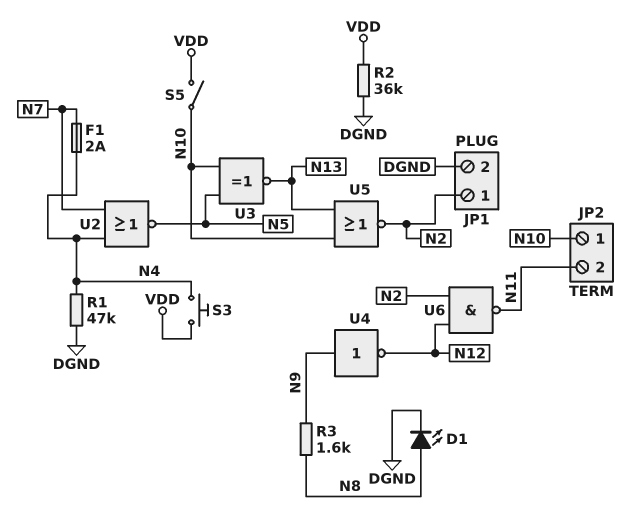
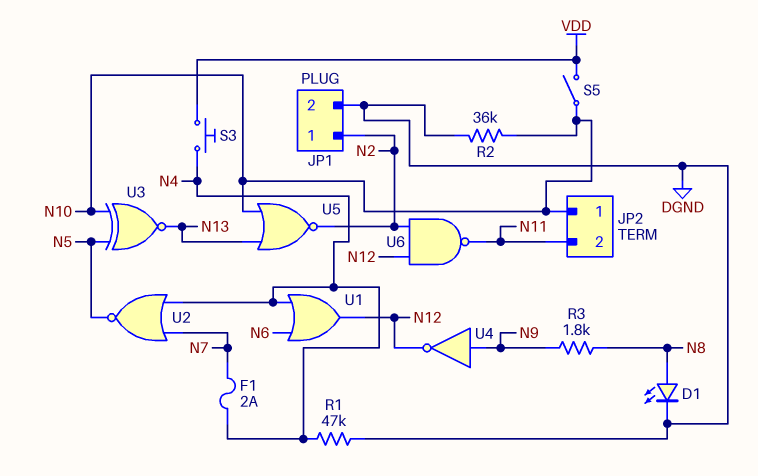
R2: 36k (DGND, VDD) -> 36k (DGND, N10)
R3: 1.6k (N8, N9) -> 1.8k (N8, N9)
U1: none -> OR (in N4, in N6, out N12)

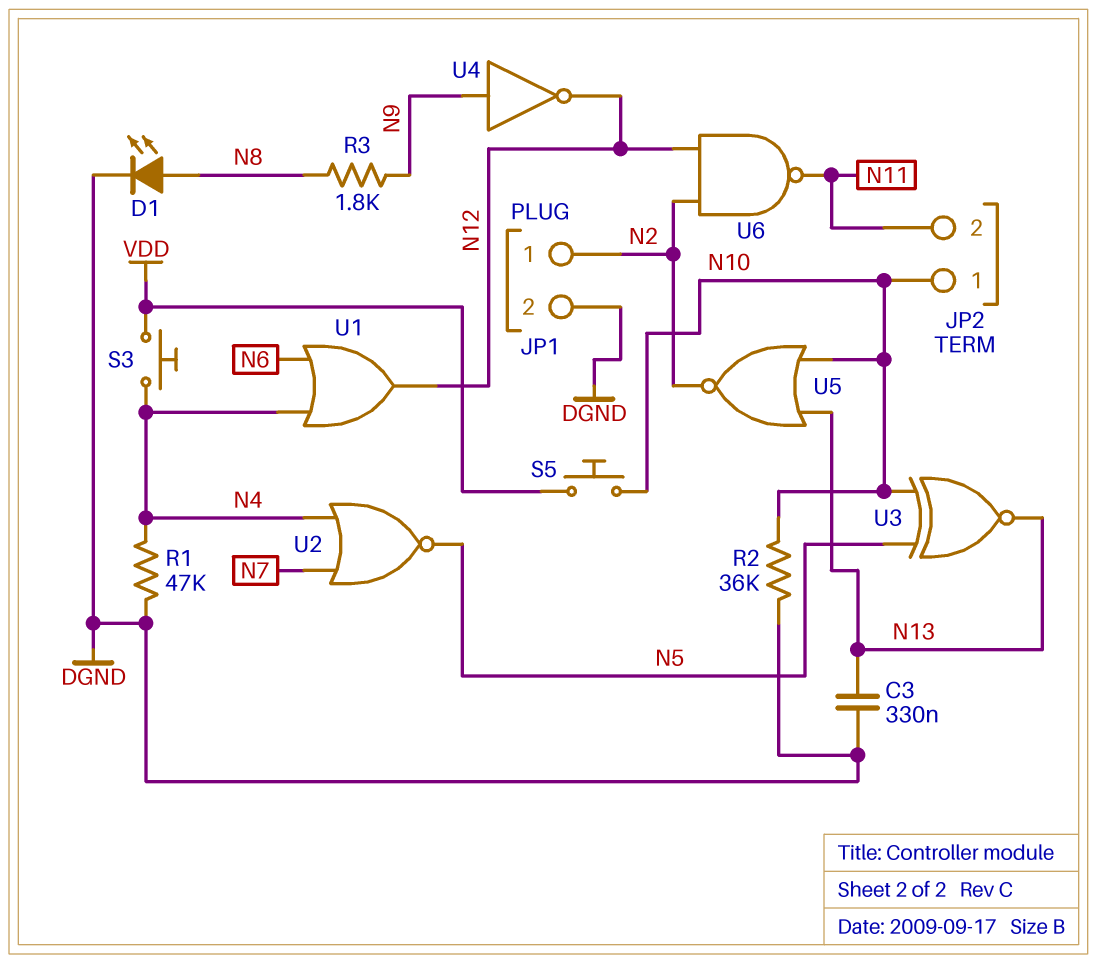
C3: none -> 330nF (DGND, N13)
F1: 2A (N4, N7) -> none
S5: switch (N10, VDD) -> button (N10, VDD)

